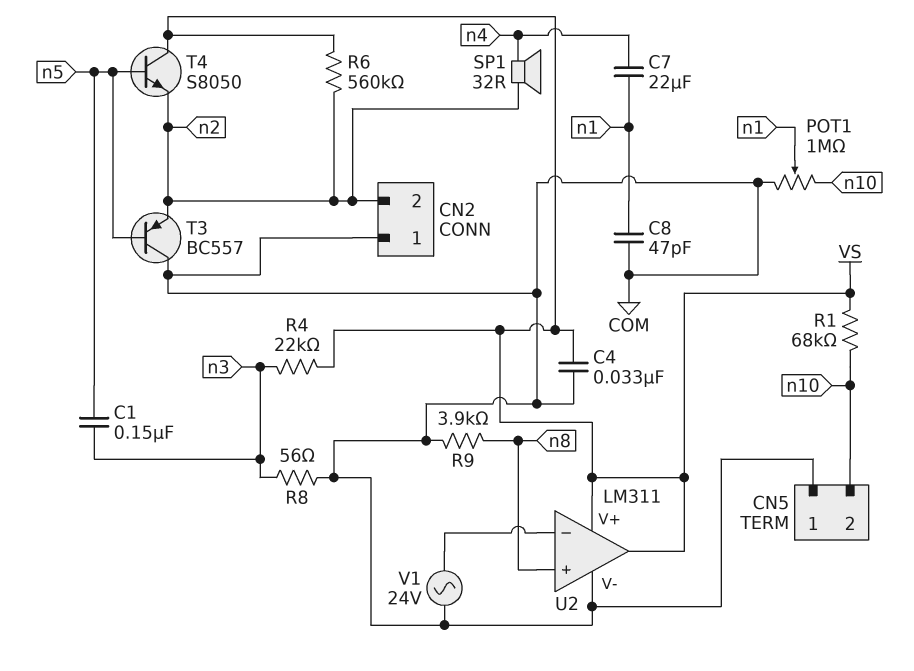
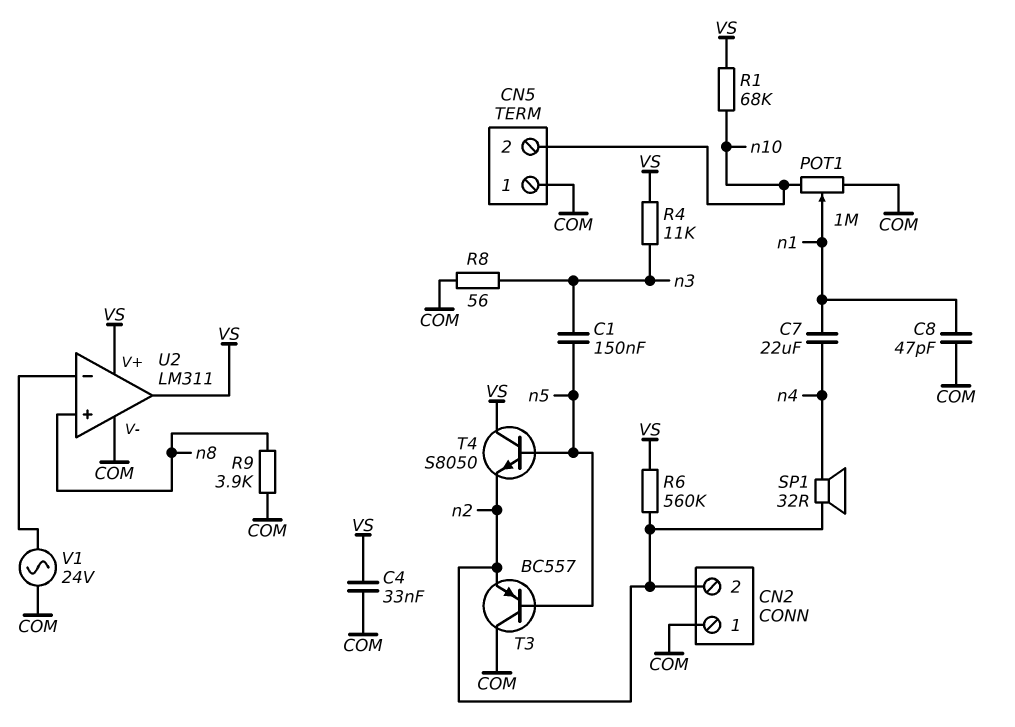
R4: 22k (VS, n3) -> 11k (VS, n3)

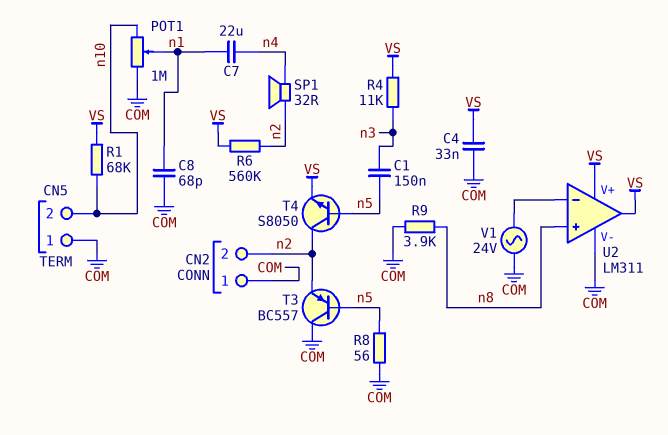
C8: 47pF (COM, n1) -> 68pF (COM, n1)
R8: 56 (COM, n3) -> 56 (COM, n5)
T4: NPN S8050 (B n5, C VS, E n2) -> NPN S8050 (B n5, C n2, E VS)

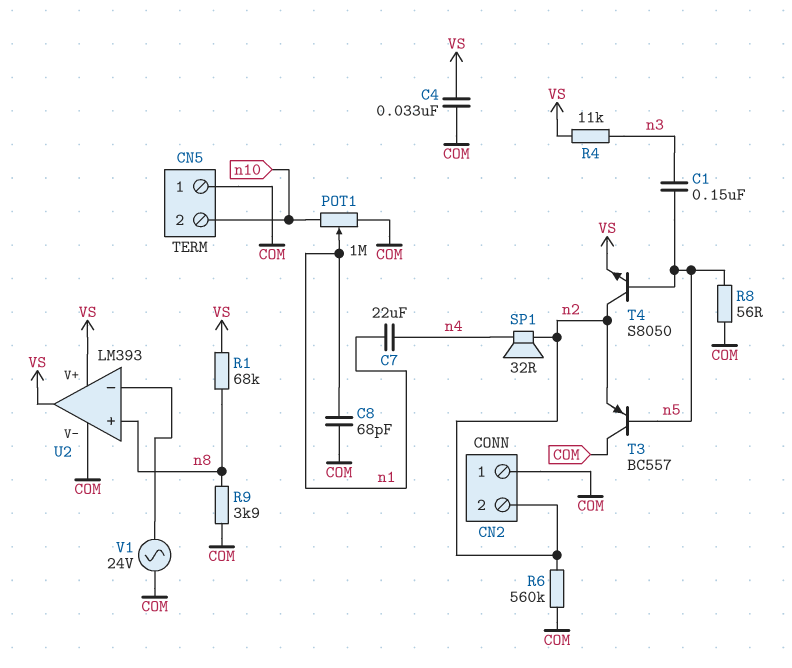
R1: 68k (VS, n10) -> 68k (VS, n8)
R6: 560k (VS, n2) -> 560k (COM, n2)
U2: LM311 -> LM393

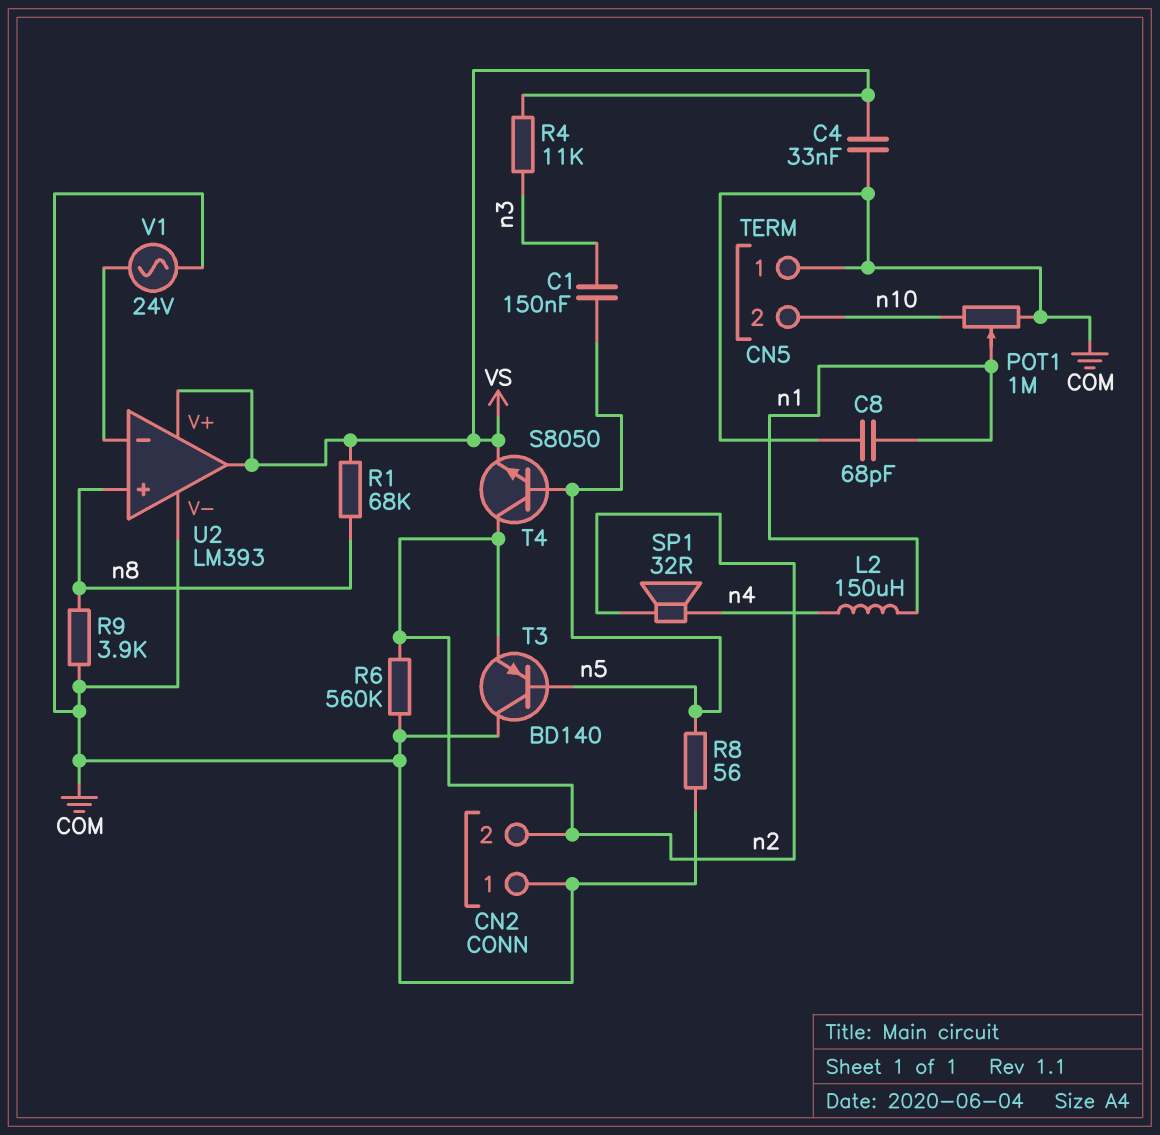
C7: 22uF (n1, n4) -> none
L2: none -> 150uH (n1, n4)
T3: PNP BC557 (B n5, C COM, E n2) -> PNP BD140 (B n5, C COM, E n2)

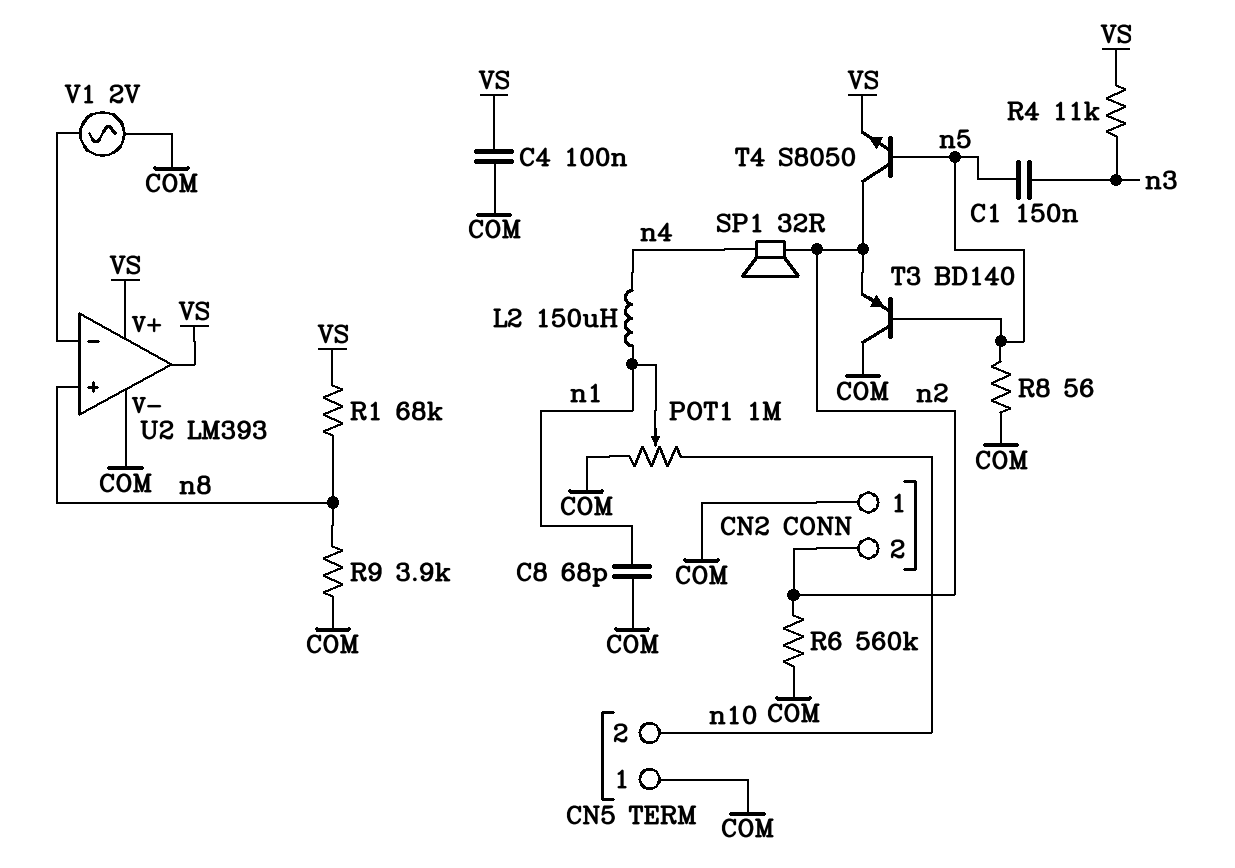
C4: 33nF (COM, VS) -> 100nF (COM, VS)
V1: AC 24V (COM, U2/in-) -> AC 2V (COM, U2/in-)

